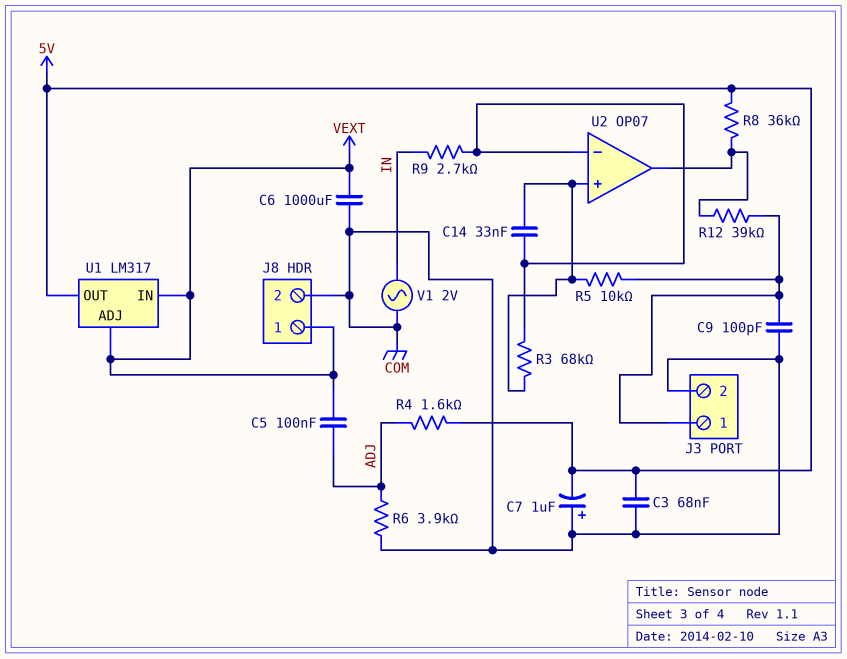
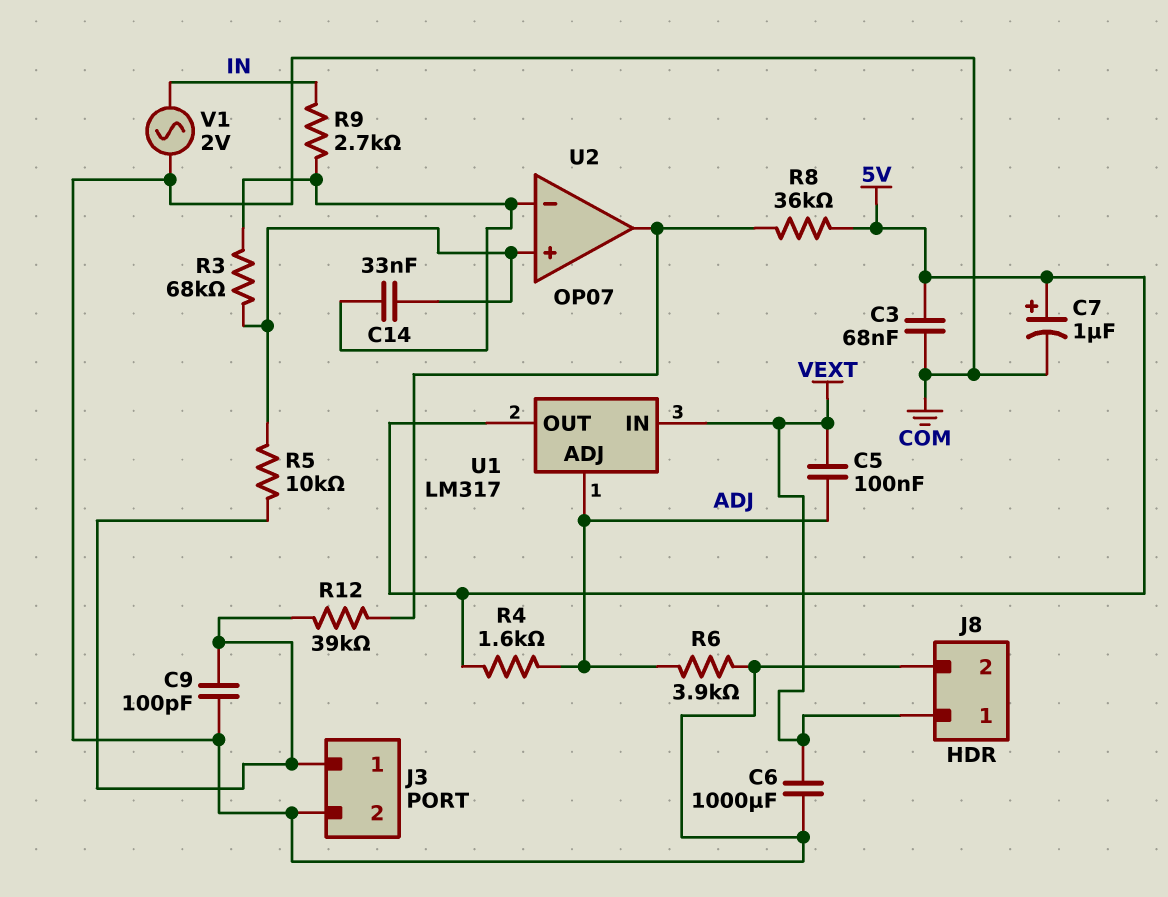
C7: 1uF (plus COM, minus 5V) -> 1uF (plus 5V, minus COM)
U1 pin ADJ: VEXT -> ADJ

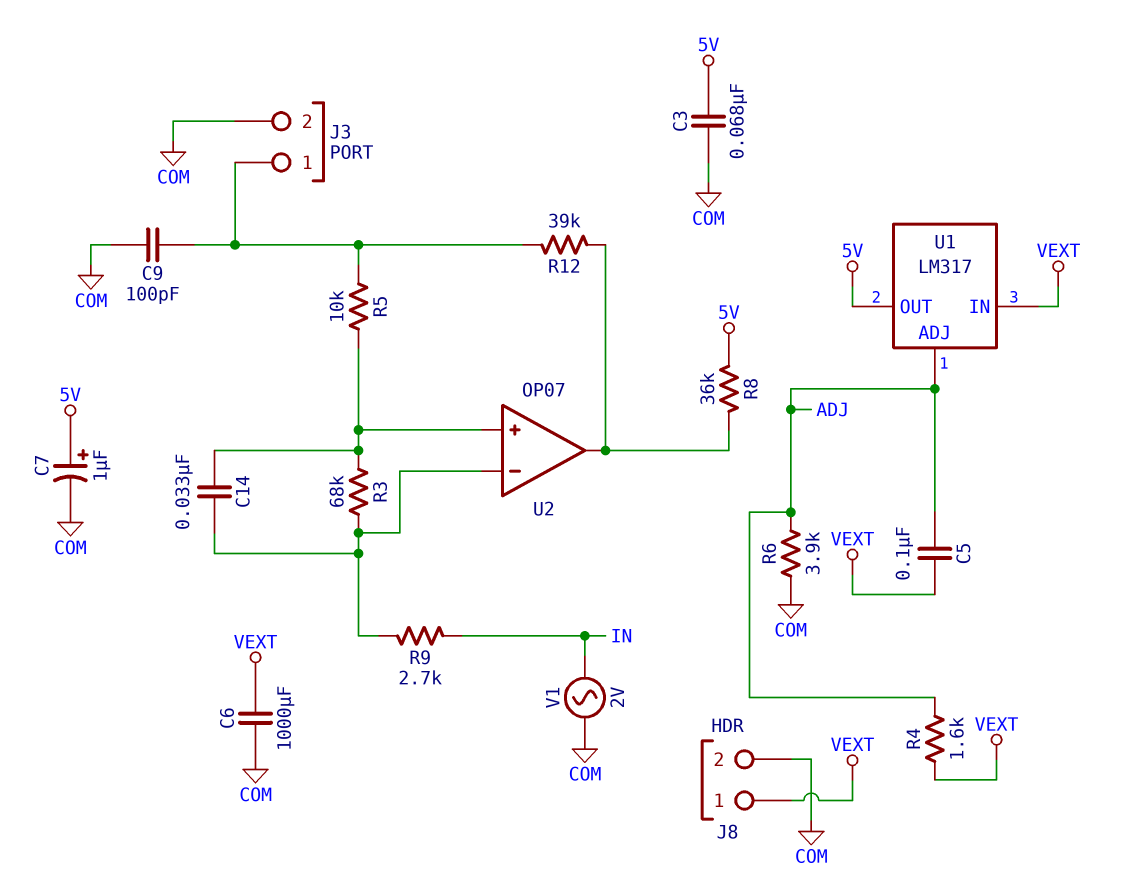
R4: 1.6k (5V, ADJ) -> 1.6k (ADJ, VEXT)

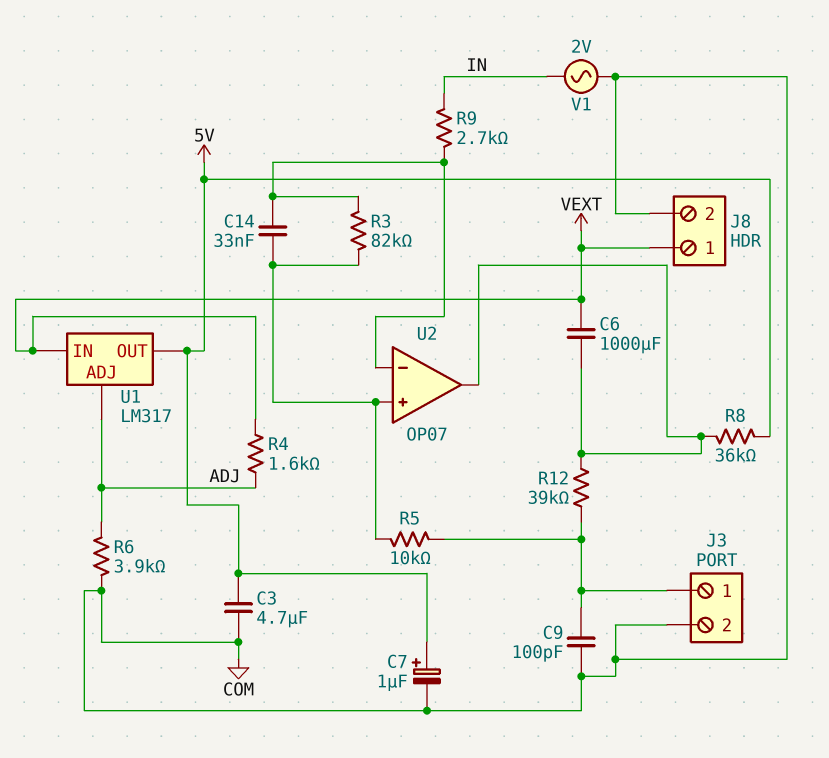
C3: 68nF (5V, COM) -> 4.7uF (5V, COM)
C5: 100nF (ADJ, VEXT) -> none
C6: 1000uF (COM, VEXT) -> 1000uF (U2/out, VEXT)
R3: 68k (U2/in+, U2/in-) -> 82k (U2/in+, U2/in-)

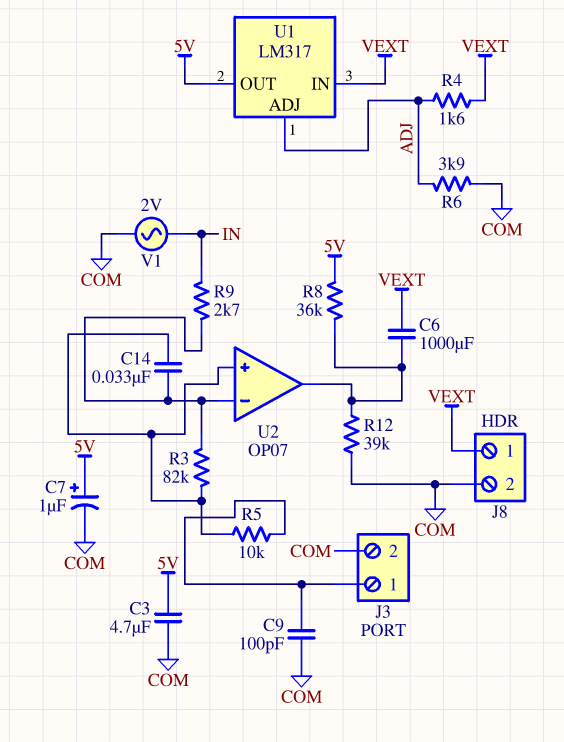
R12: 39k (J3/1, U2/out) -> 39k (COM, U2/out)

